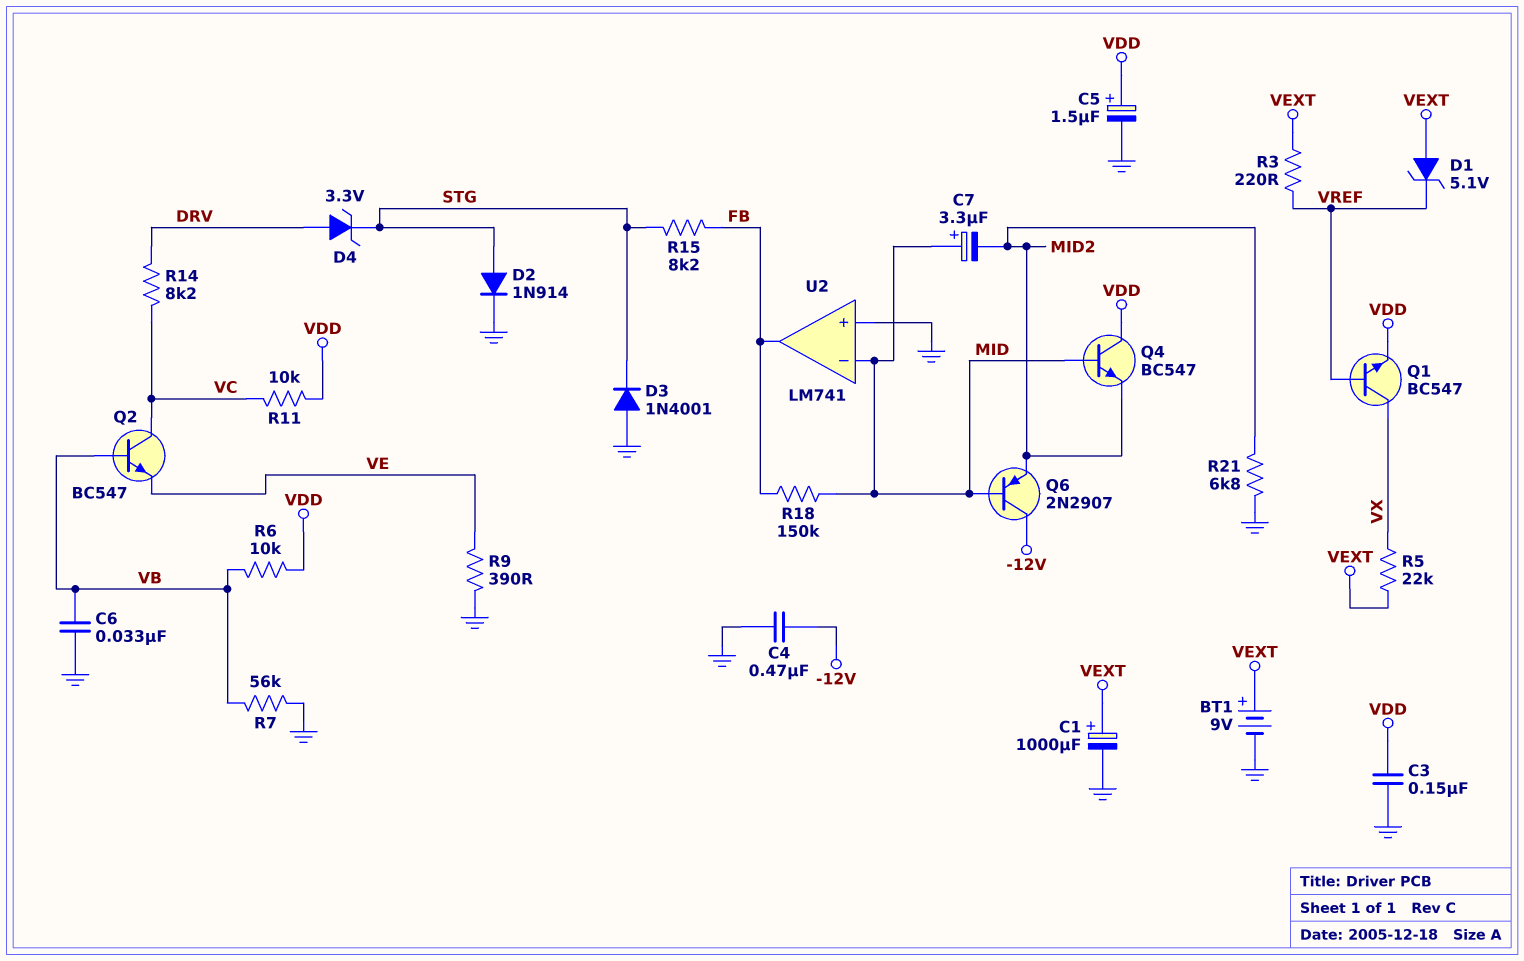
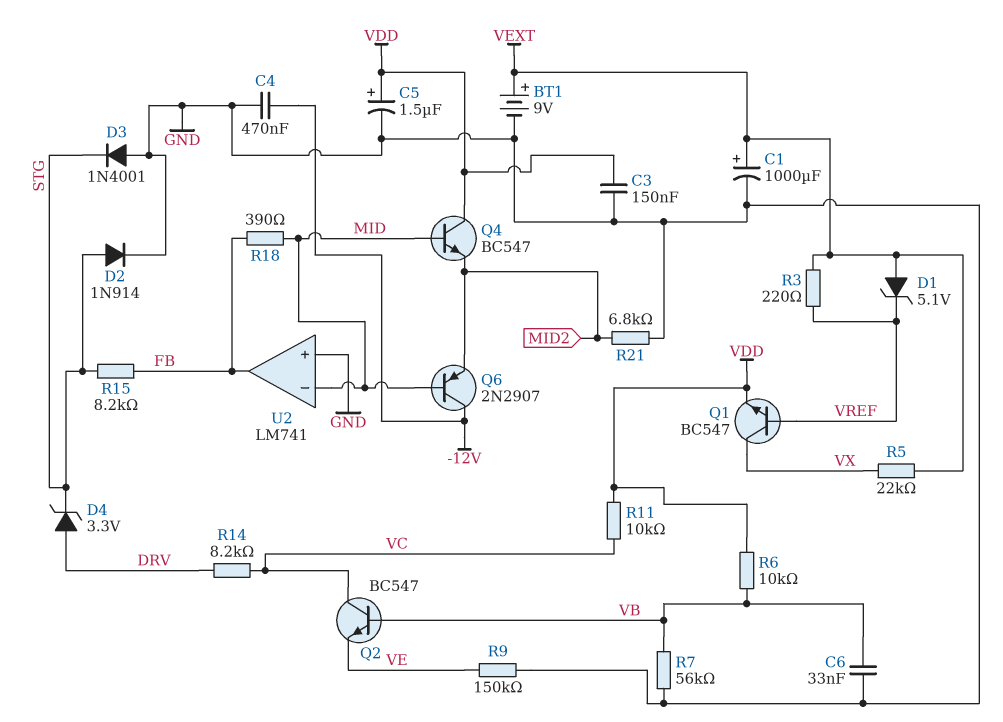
C7: 3.3uF (plus MID, minus MID2) -> none
R9: 390 (GND, VE) -> 150k (GND, VE)
R18: 150k (FB, MID) -> 390 (FB, MID)

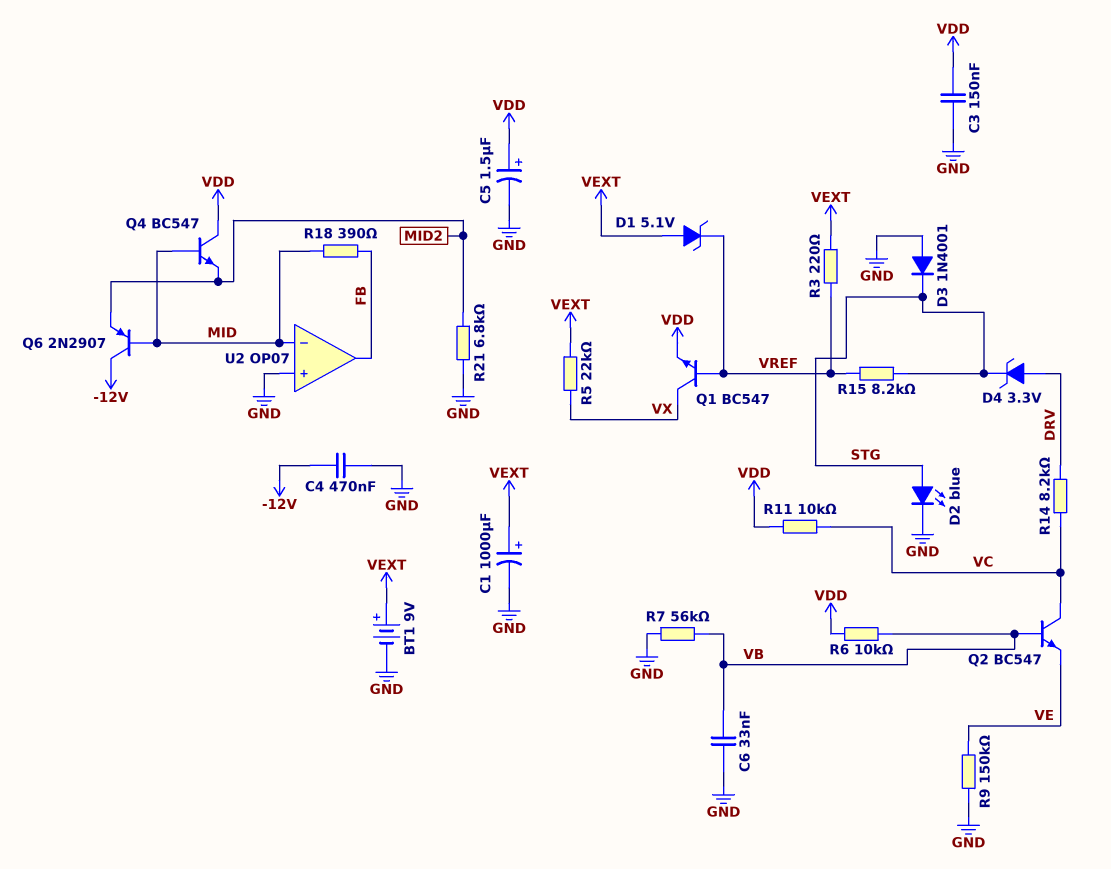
D2: diode 1N914 (A STG, K GND) -> LED blue (A STG, K GND)
R15: 8.2k (FB, STG) -> 8.2k (STG, VREF)
U2: LM741 -> OP07

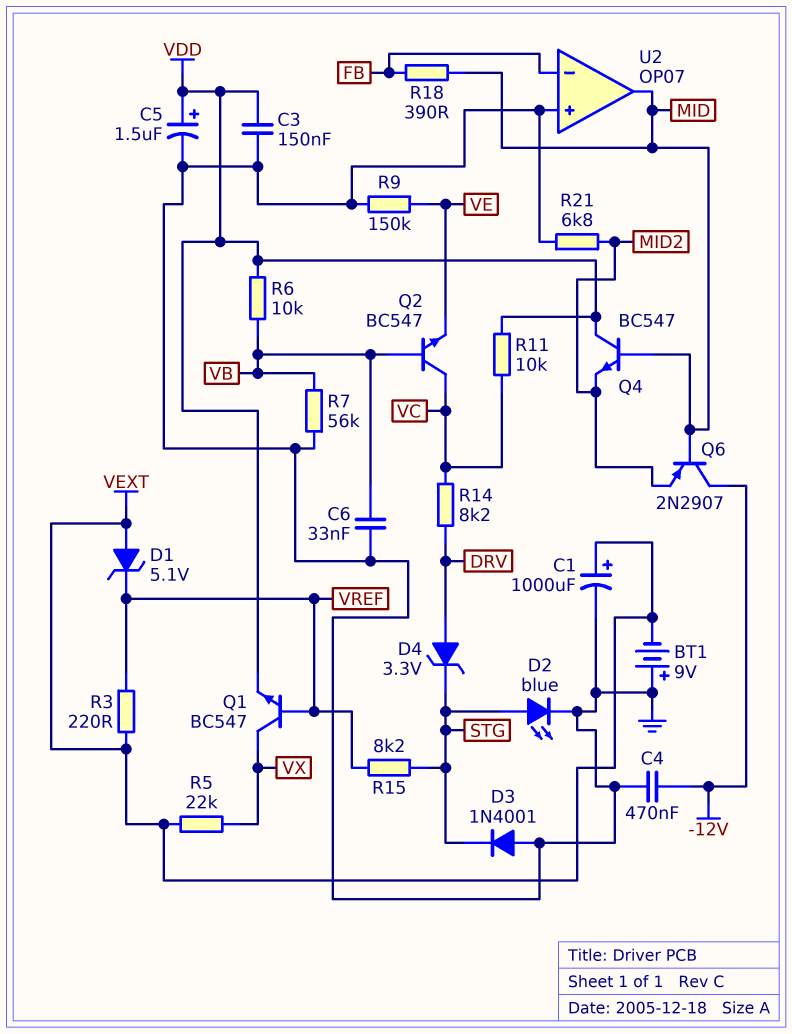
BT1: 9V (plus VEXT, minus GND) -> 9V (plus GND, minus VEXT)
U2 pin in-: MID -> FB
U2 pin out: FB -> MID

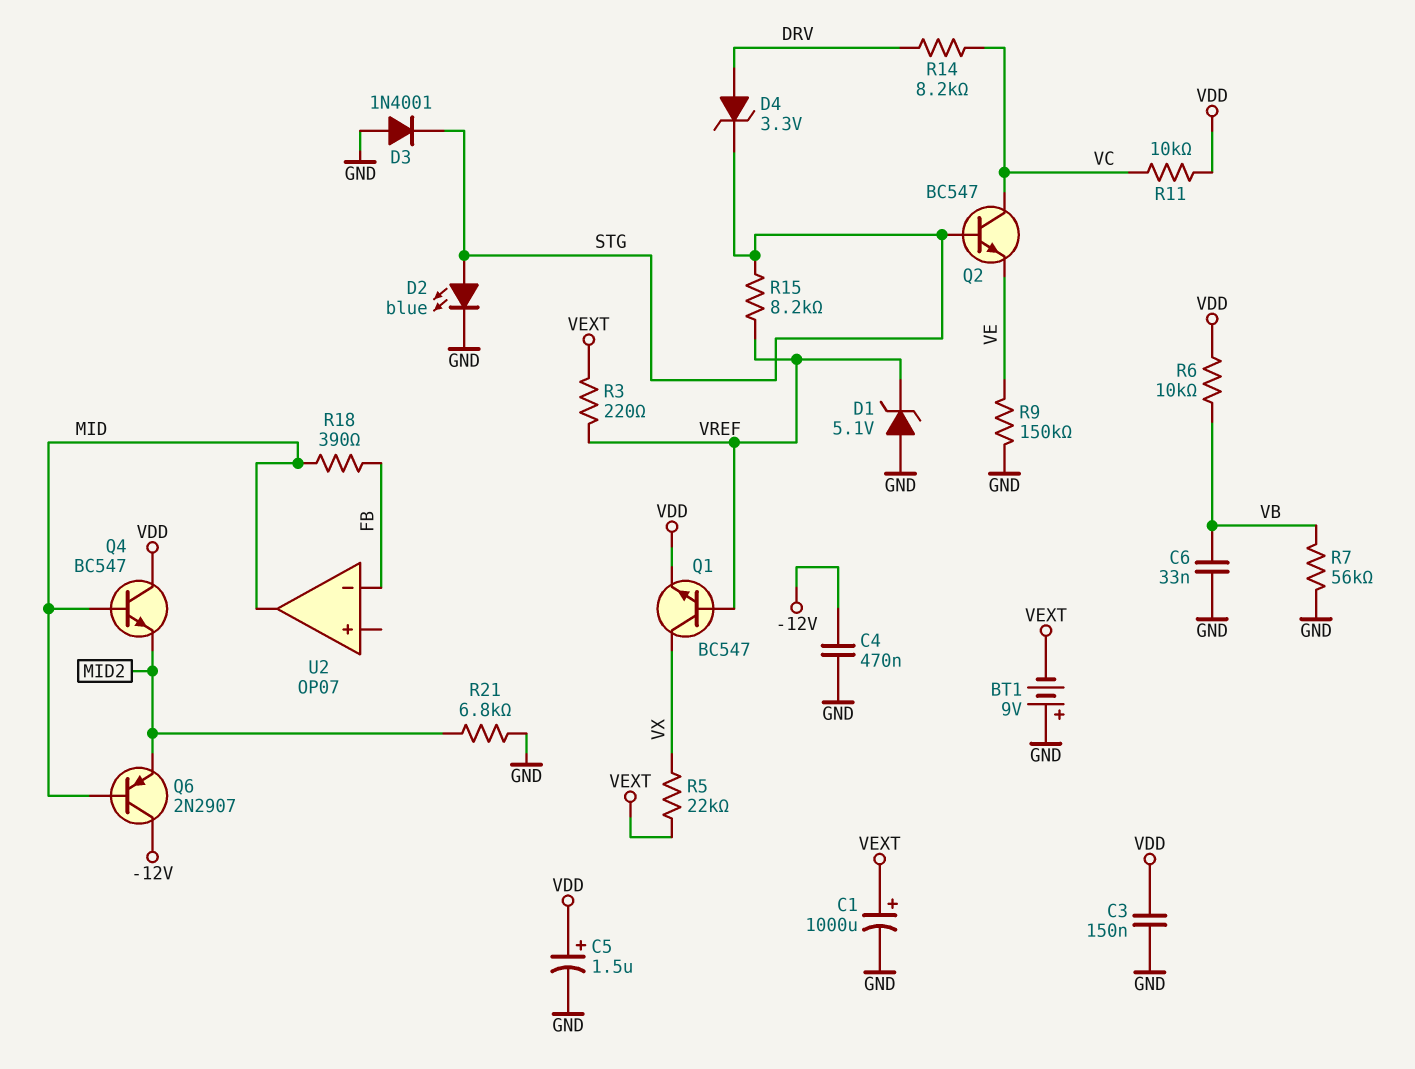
D1: zener 5.1V (A VEXT, K VREF) -> zener 5.1V (A GND, K VREF)
Q2: NPN BC547 (B VB, C VC, E VE) -> NPN BC547 (B STG, C VC, E VE)
U2 pin in+: GND -> none

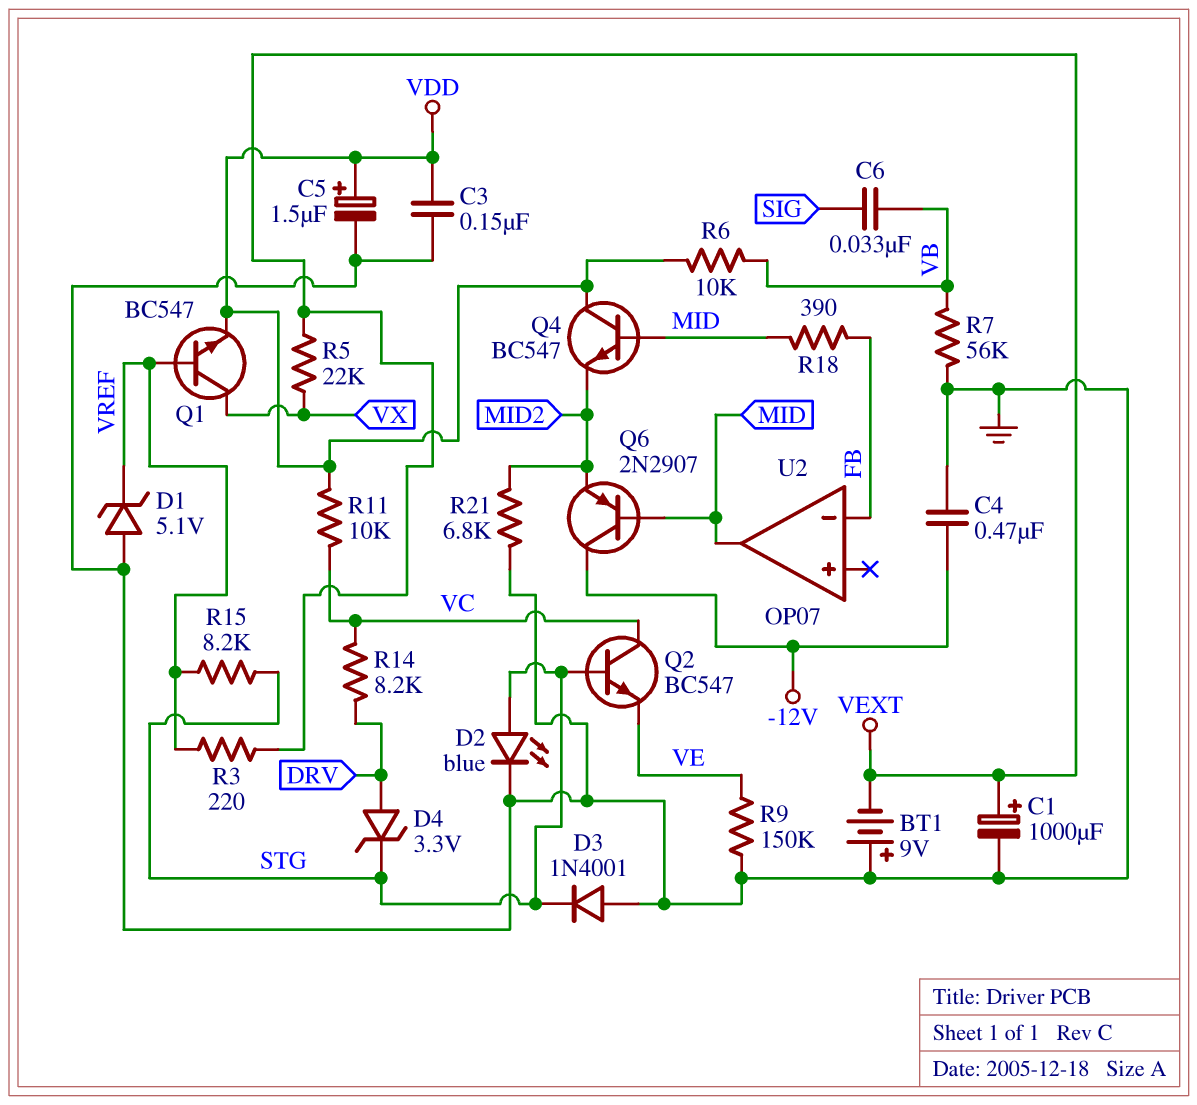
C6: 33nF (GND, VB) -> 33nF (SIG, VB)

